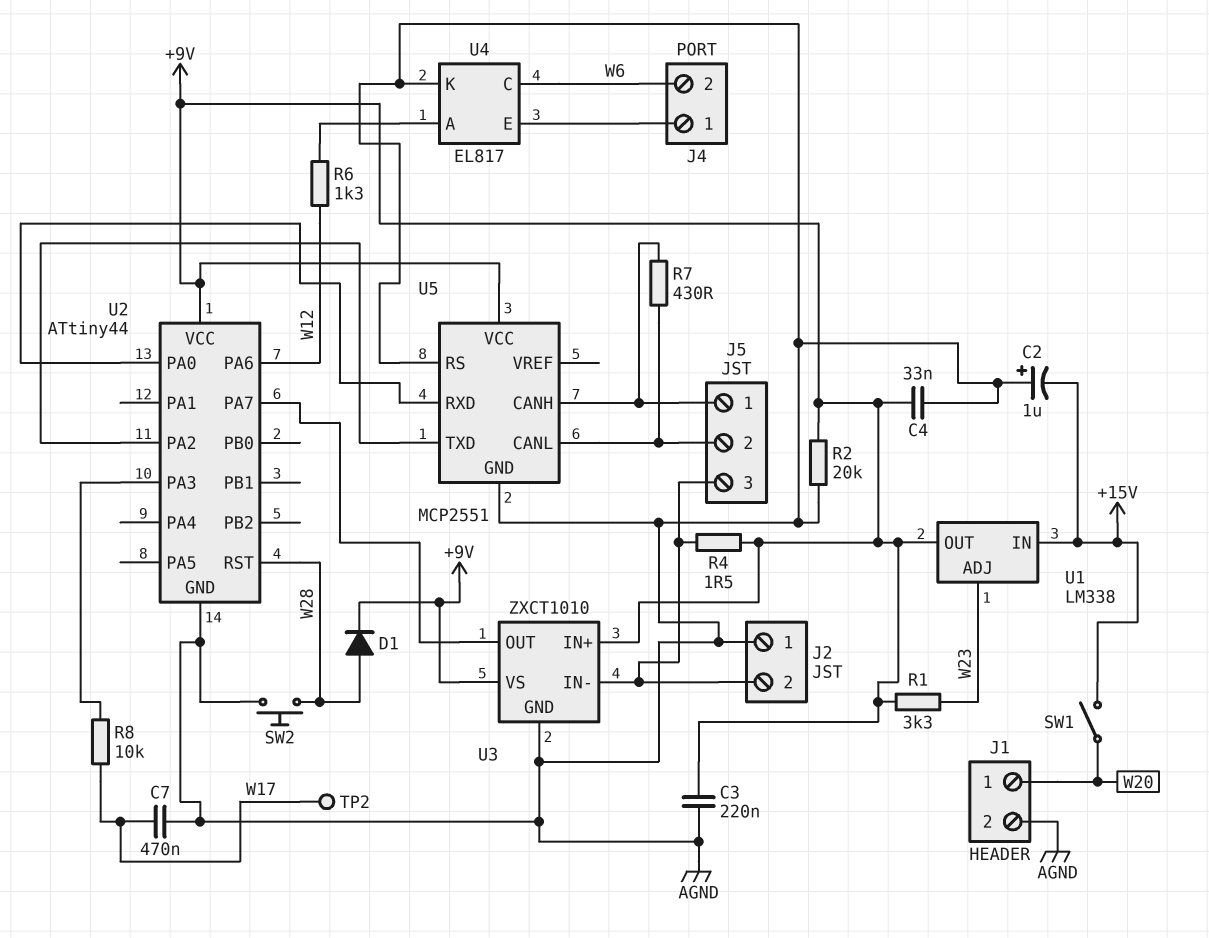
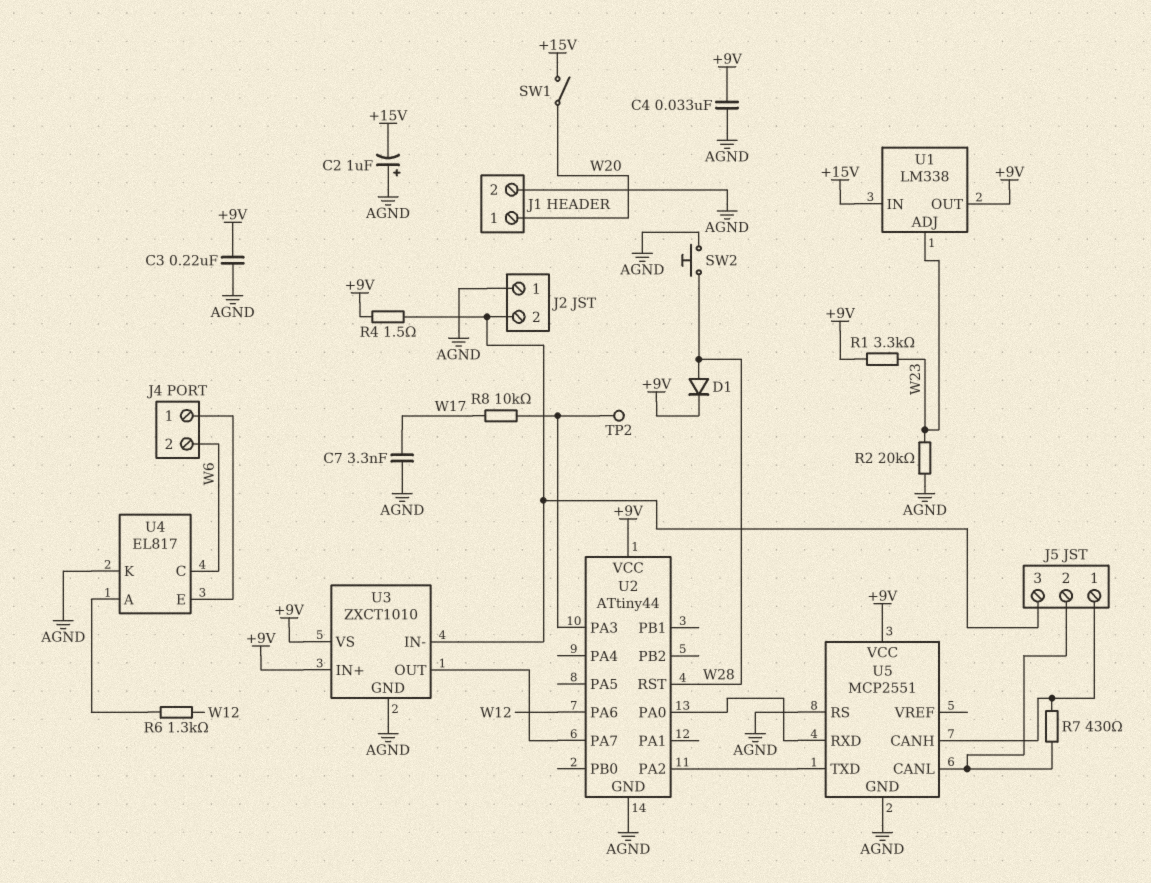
C7: 470nF (AGND, W17) -> 3.3nF (AGND, W17)
R2: 20k (+9V, AGND) -> 20k (AGND, W23)
TP2: test point (W17) -> test point (U2/PA3)

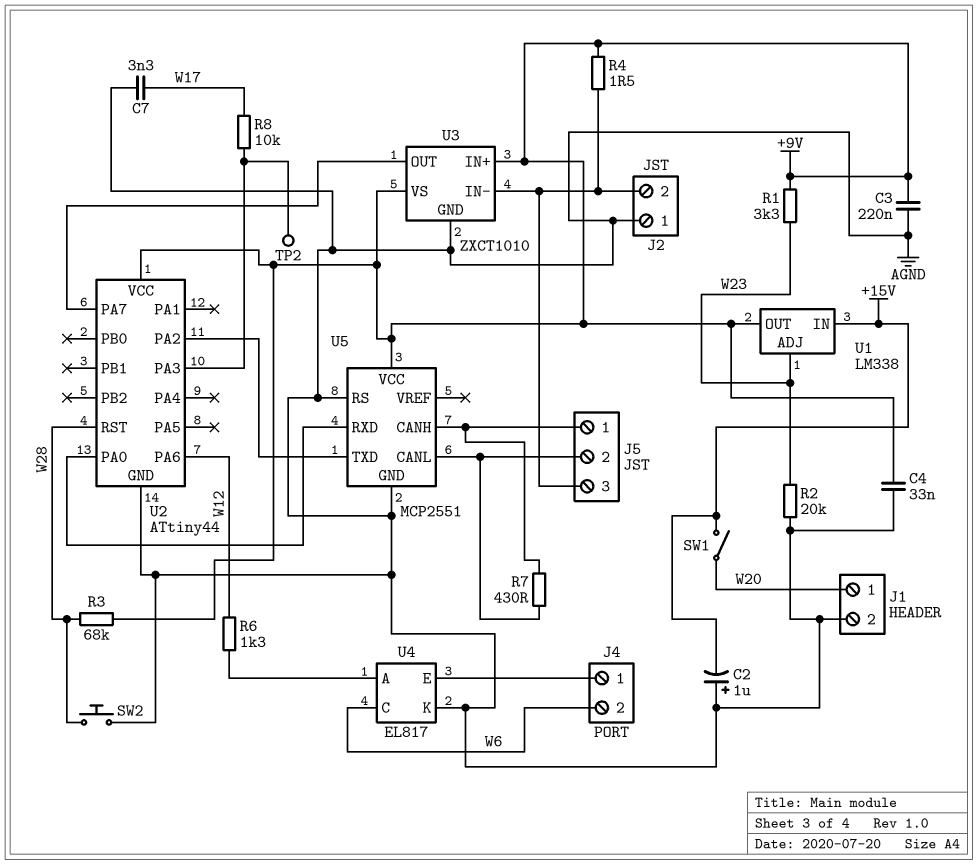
D1: diode (A W28, K +9V) -> none
R3: none -> 68k (+9V, W28)

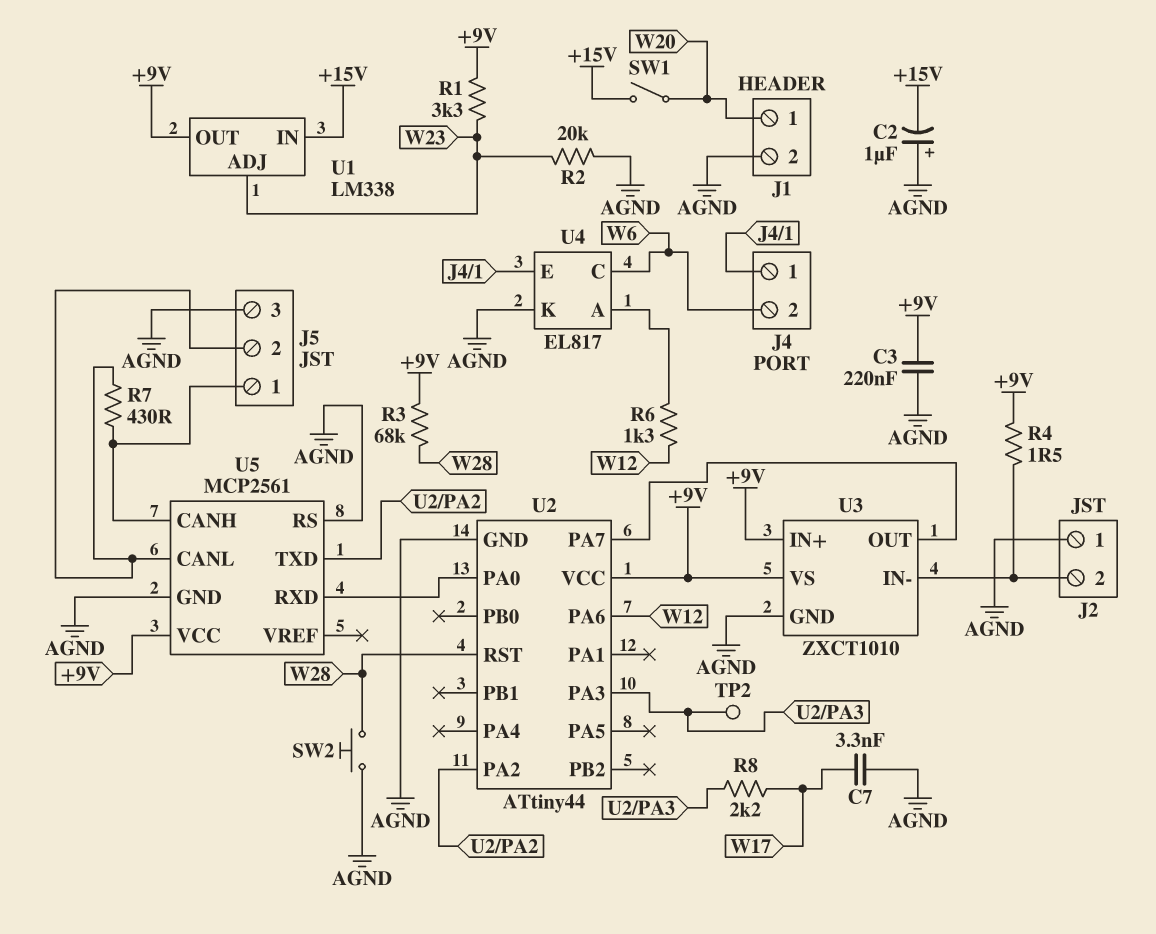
C4: 33nF (+9V, AGND) -> none
J5 pin 3: J2/2 -> AGND
R8: 10k (U2/PA3, W17) -> 2.2k (U2/PA3, W17)
U5: MCP2551 -> MCP2561

